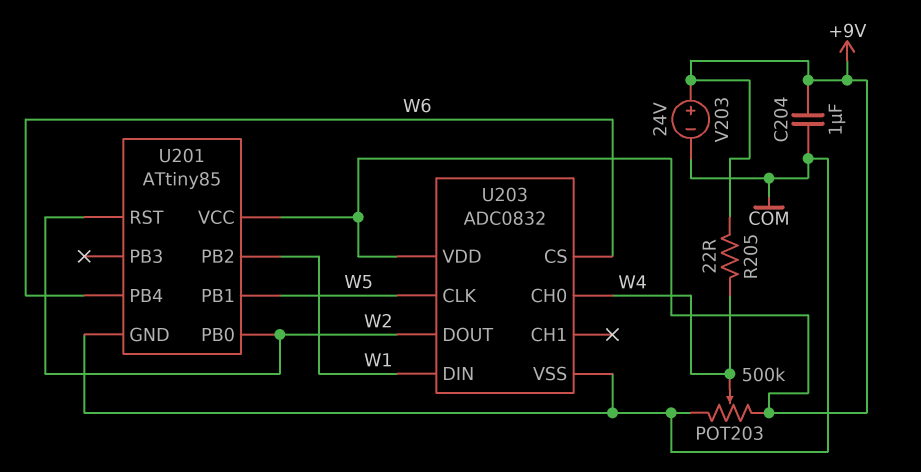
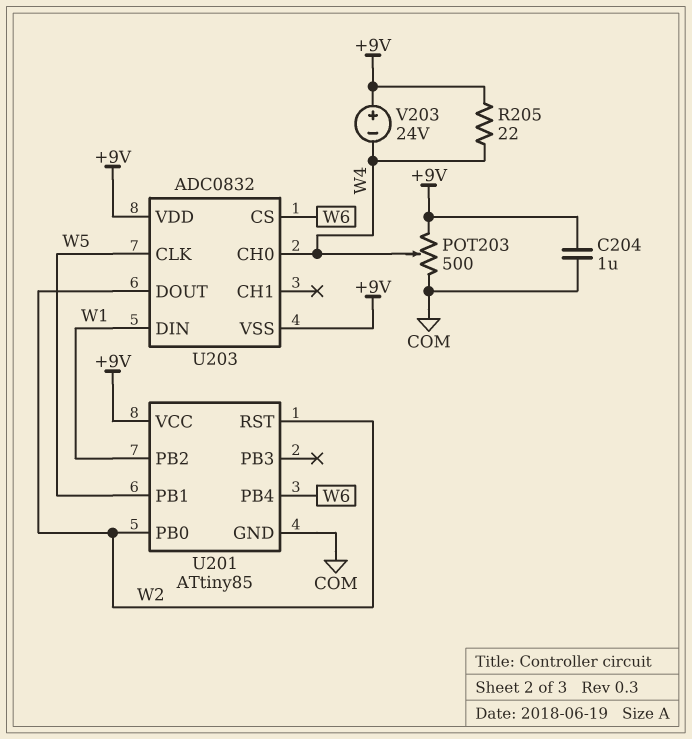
POT203: 500k (+9V, COM, wiper W4) -> 500 (+9V, COM, wiper W4)
U203 pin VSS: COM -> +9V
V203: 24V (plus +9V, minus COM) -> 24V (plus +9V, minus W4)

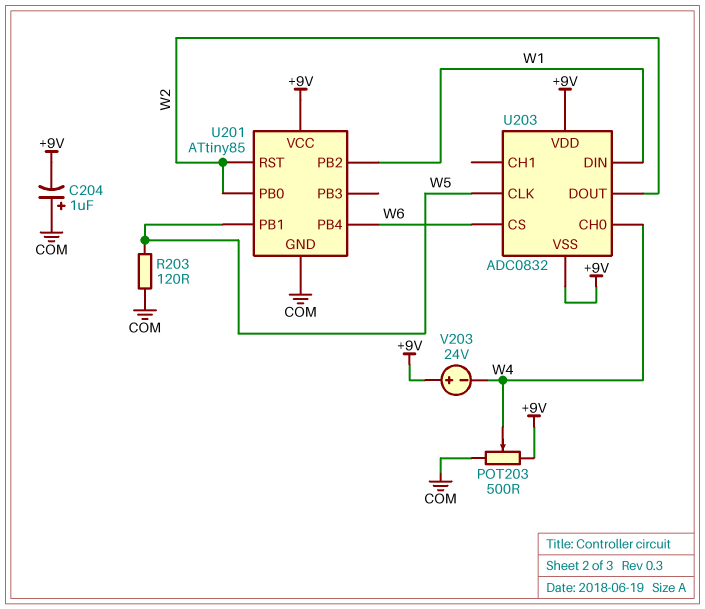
C204: 1uF (+9V, COM) -> 1uF (plus COM, minus +9V)
R203: none -> 120 (COM, W5)
R205: 22 (+9V, W4) -> none

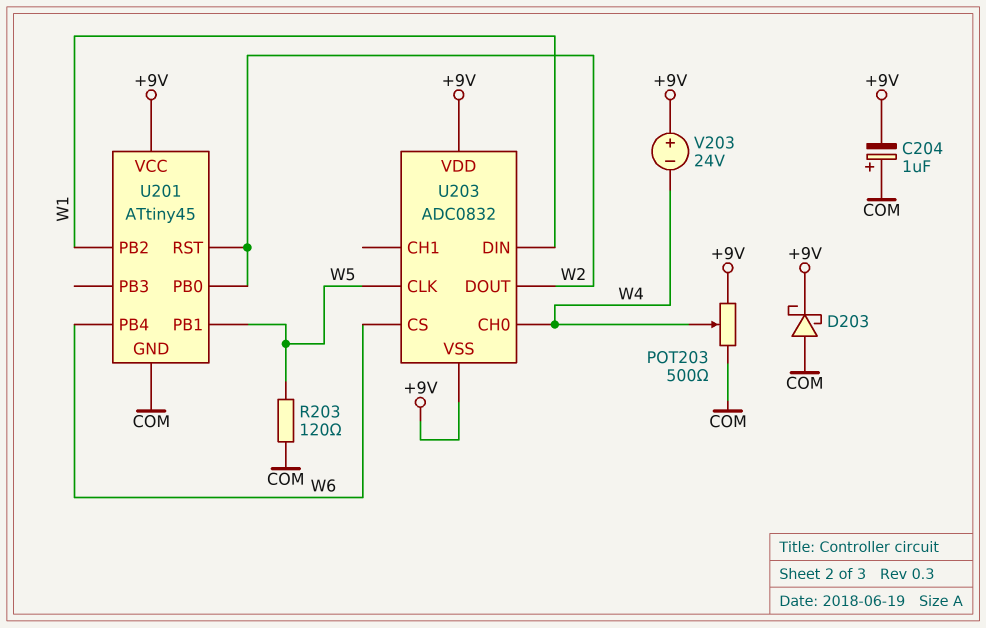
D203: none -> schottky (A COM, K +9V)
U201: ATtiny85 -> ATtiny45

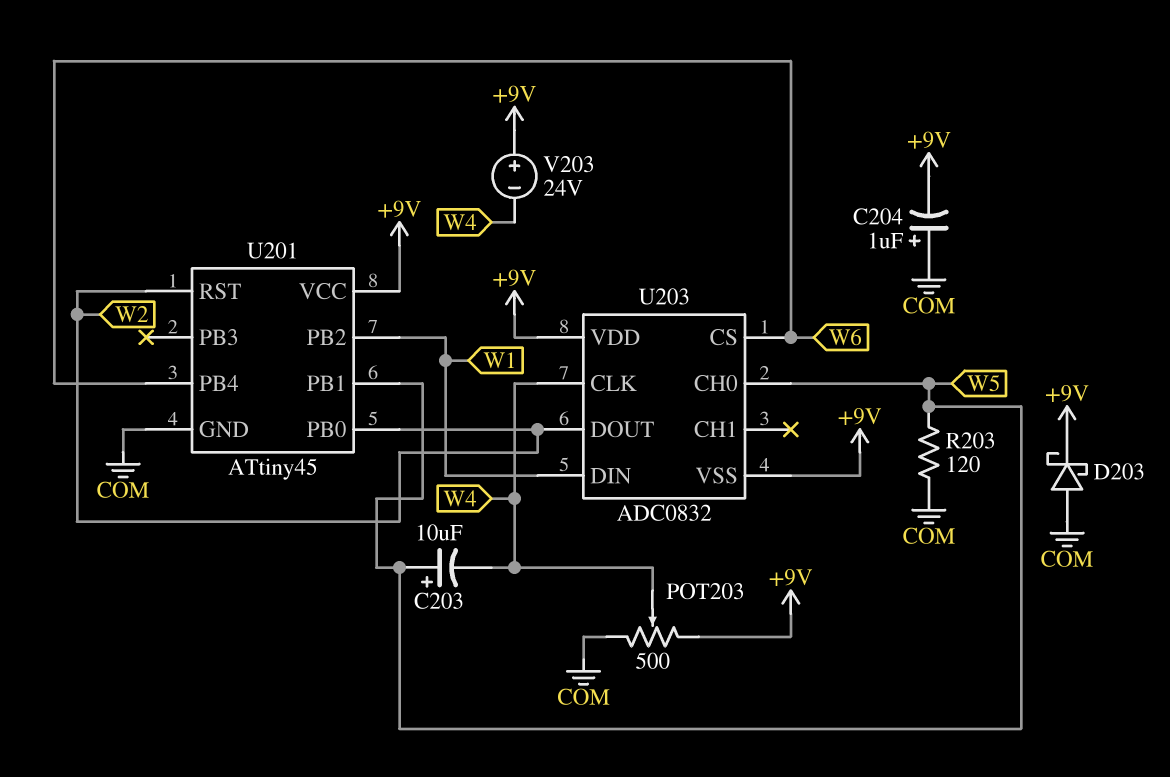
C203: none -> 10uF (plus W5, minus W4)
U203 pin CH0: W4 -> W5
U203 pin CLK: W5 -> W4

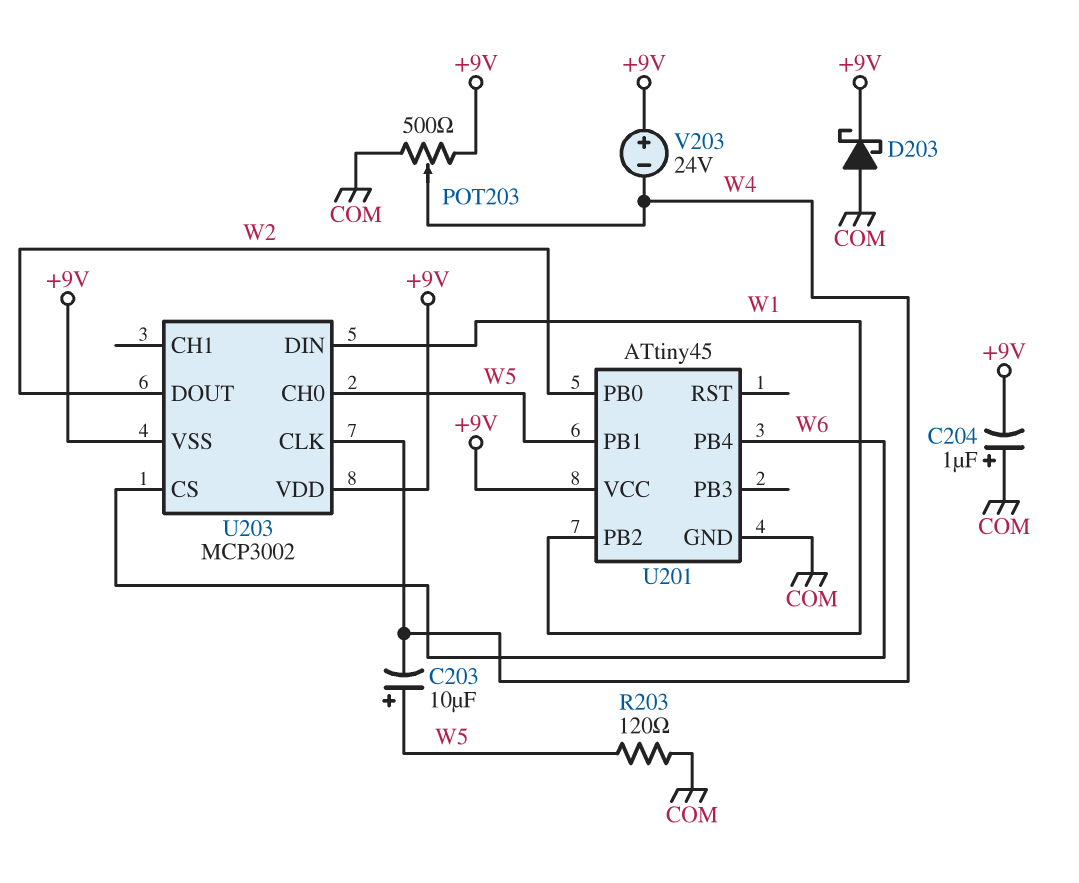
U201 pin RST: W2 -> none
U203: ADC0832 -> MCP3002

